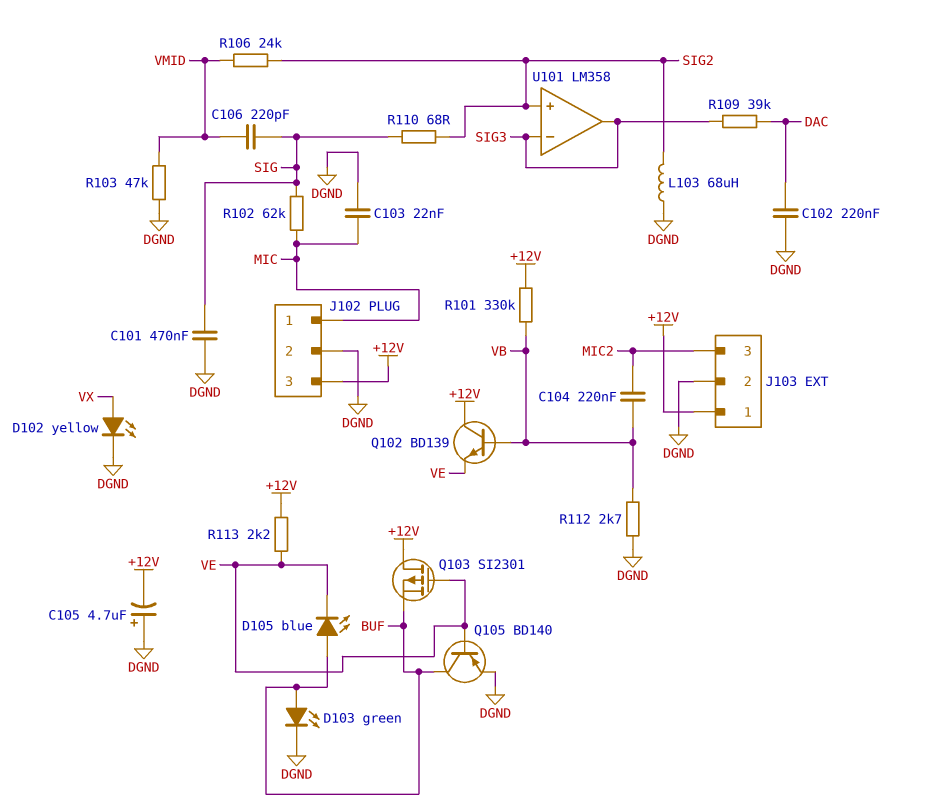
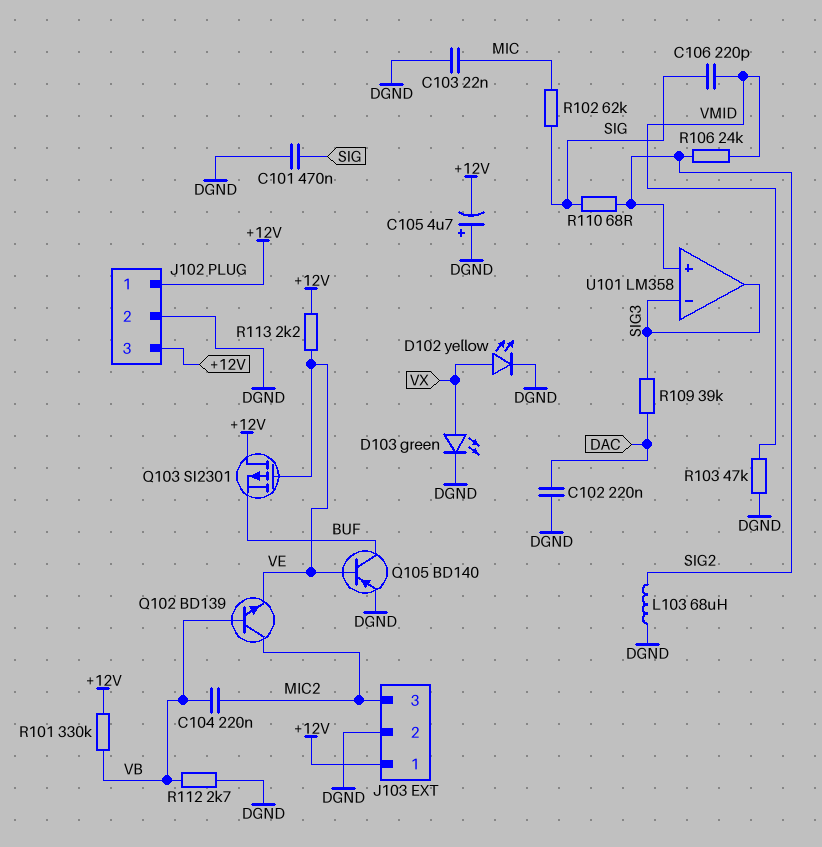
D103: LED green (A BUF, K DGND) -> LED green (A VX, K DGND)
D105: LED blue (A BUF, K VE) -> none
J102 pin 1: MIC -> +12V
Q102: NPN BD139 (B VB, C +12V, E VE) -> NPN BD139 (B VB, C MIC2, E VE)

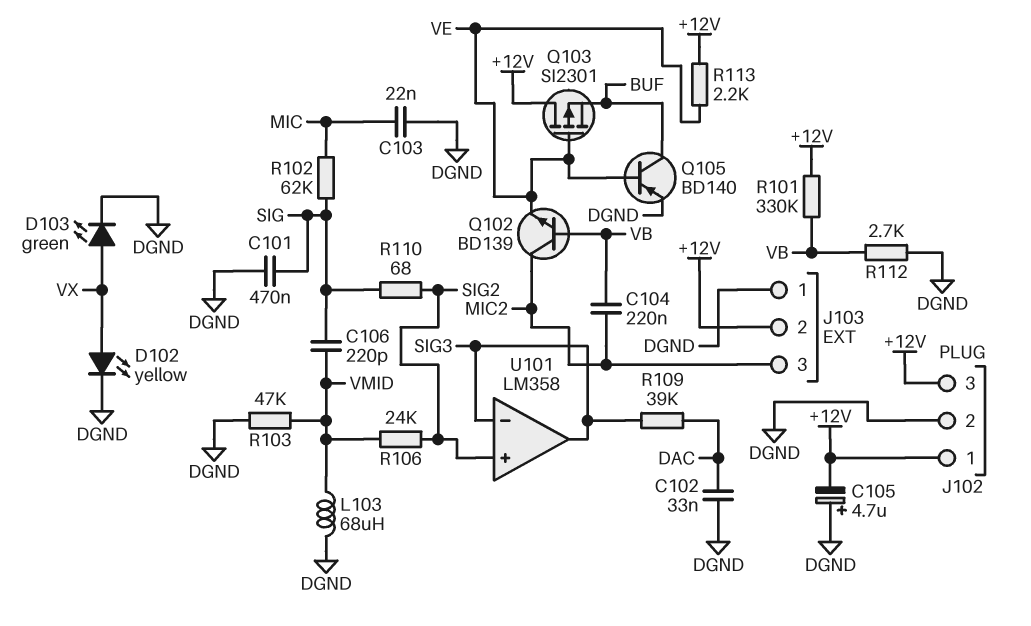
C102: 220nF (DAC, DGND) -> 33nF (DAC, DGND)
J103 pin 1: +12V -> DGND
J103 pin 2: DGND -> +12V
L103: 68uH (DGND, SIG2) -> 68uH (DGND, VMID)

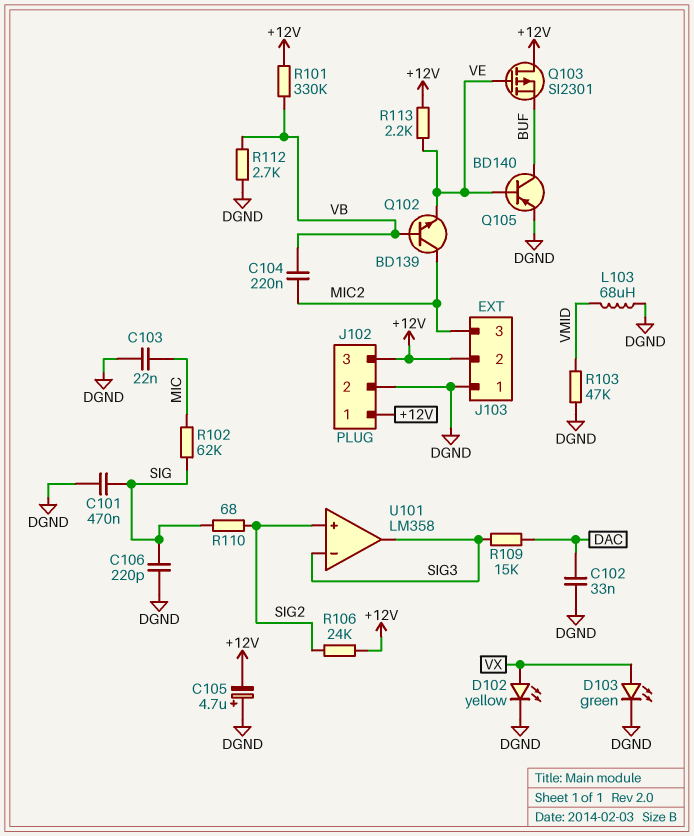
C106: 220pF (SIG, VMID) -> 220pF (DGND, SIG)
R106: 24k (SIG2, VMID) -> 24k (+12V, SIG2)
R109: 39k (DAC, SIG3) -> 15k (DAC, SIG3)

